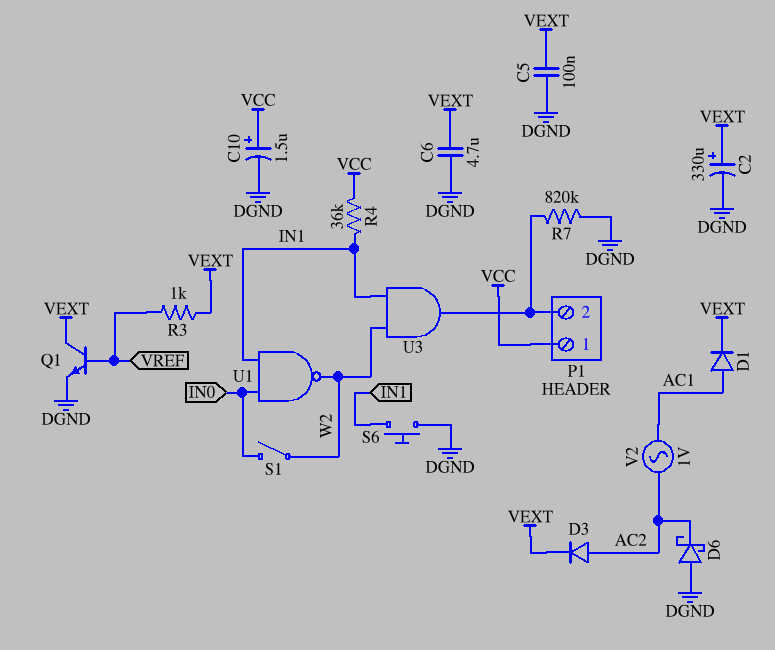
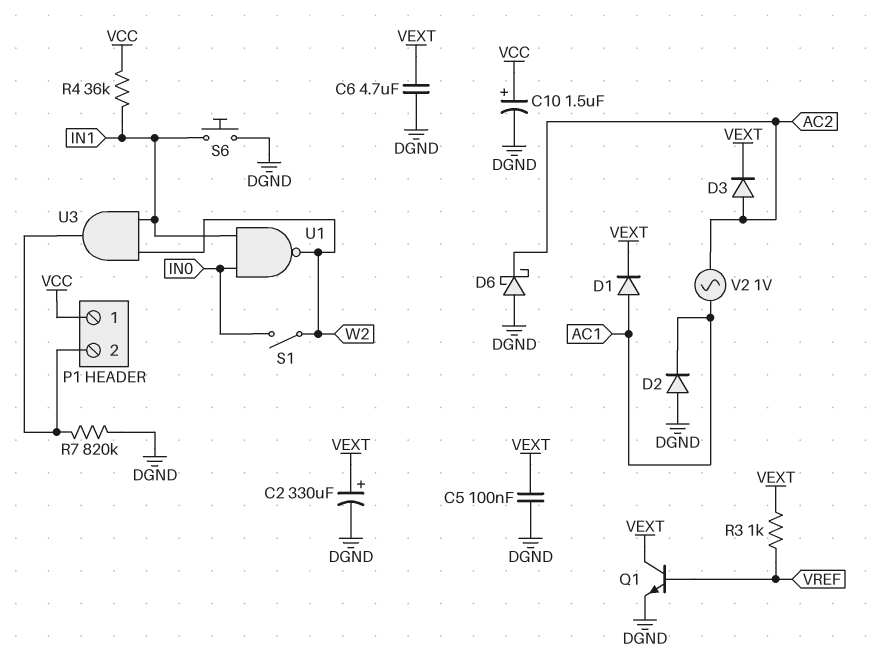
D2: none -> diode (A DGND, K AC1)

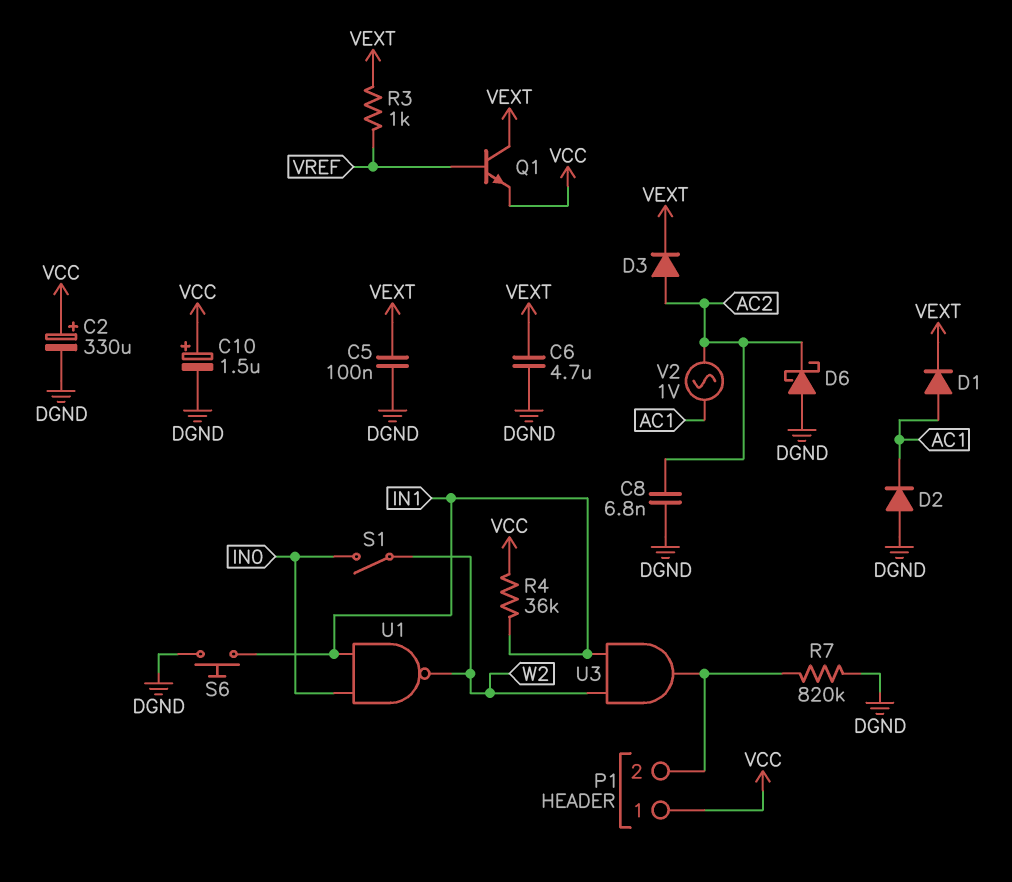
C2: 330uF (plus VEXT, minus DGND) -> 330uF (plus VCC, minus DGND)
C8: none -> 6.8nF (AC2, DGND)
Q1: NPN (B VREF, C VEXT, E DGND) -> NPN (B VREF, C VEXT, E VCC)

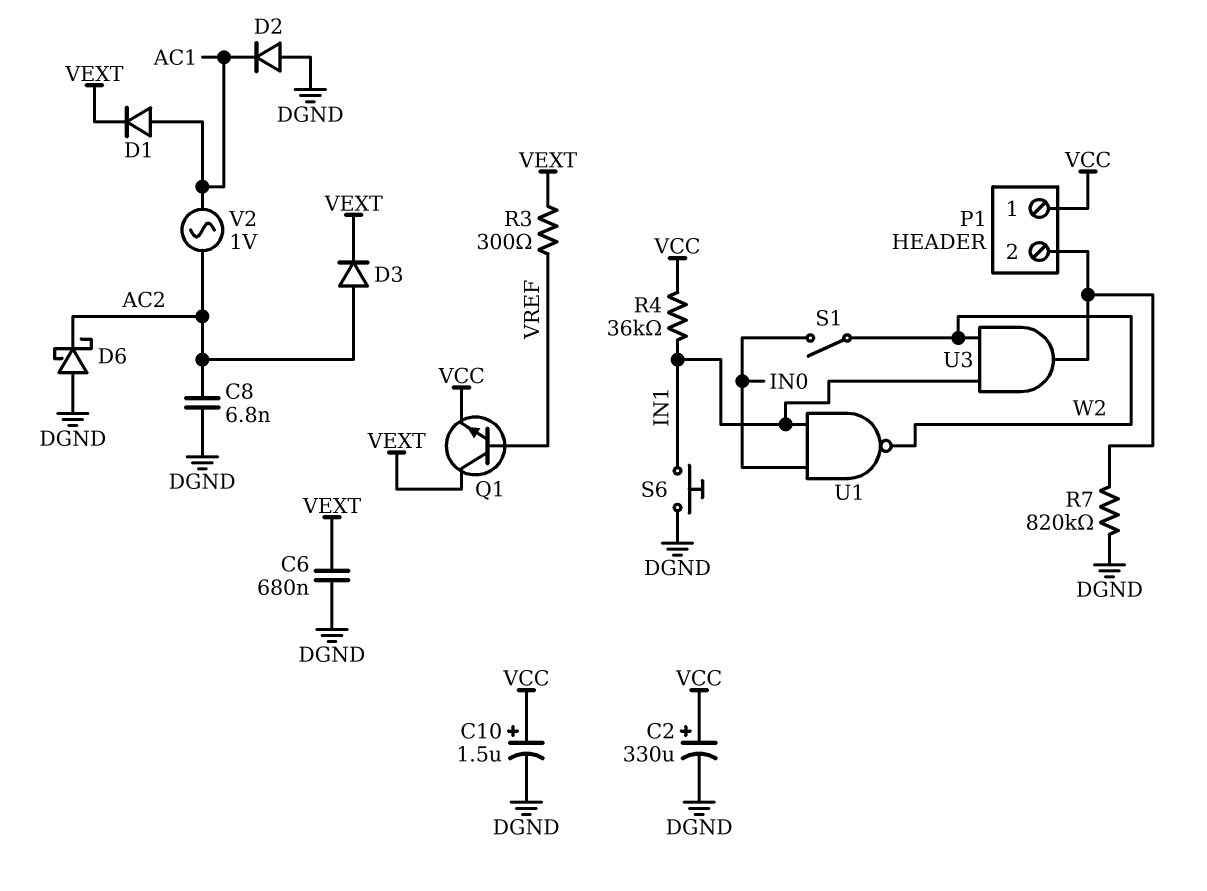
C5: 100nF (DGND, VEXT) -> none
C6: 4.7uF (DGND, VEXT) -> 680nF (DGND, VEXT)
R3: 1k (VEXT, VREF) -> 300 (VEXT, VREF)

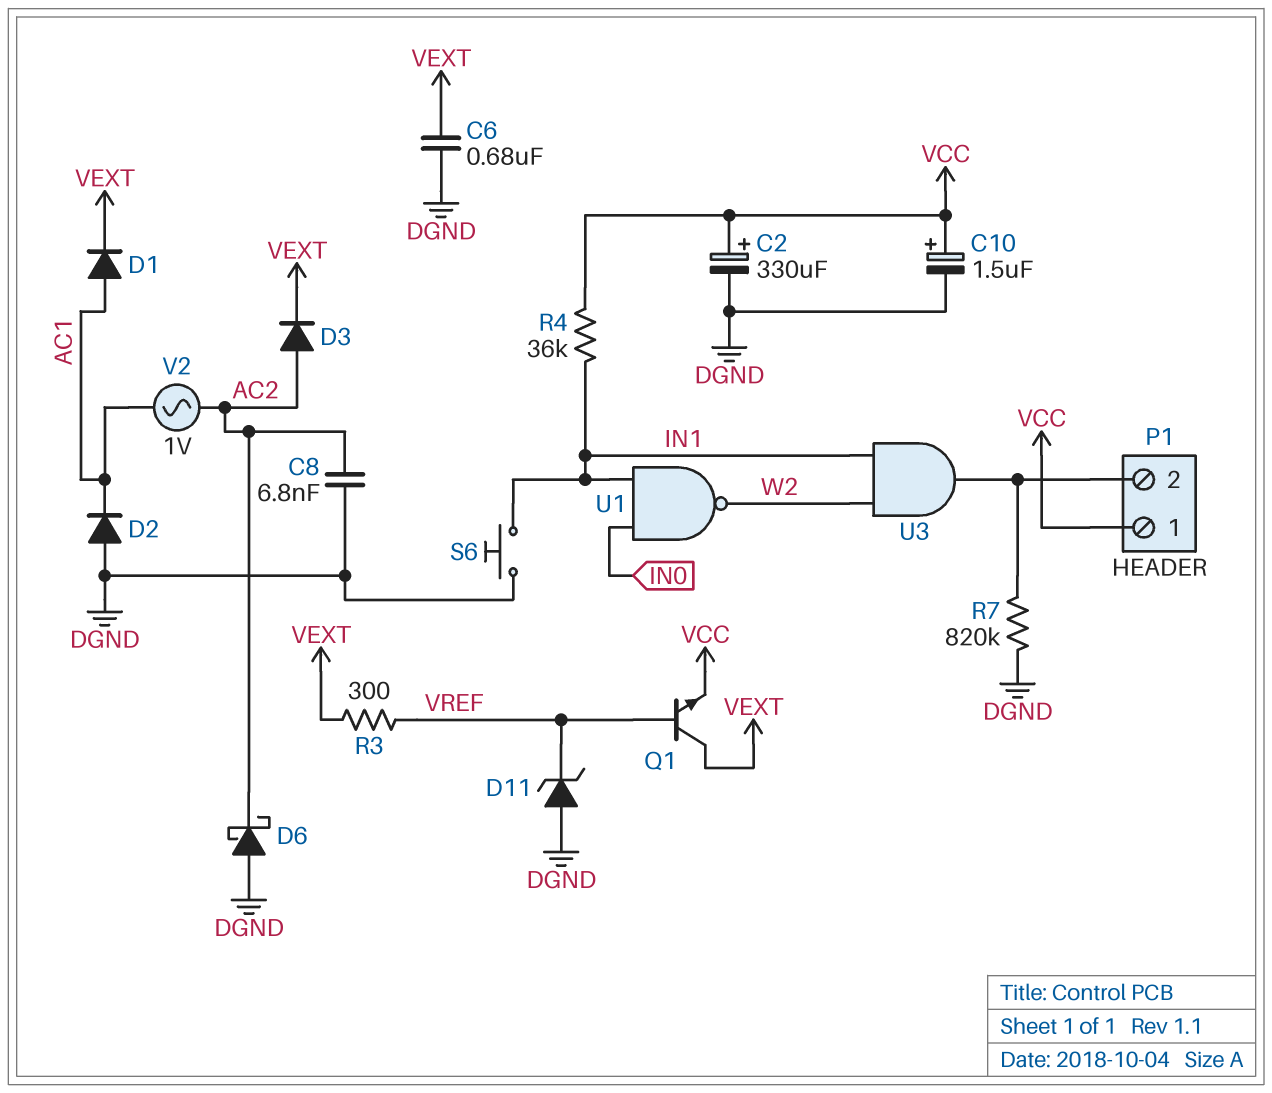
D11: none -> zener (A DGND, K VREF)
S1: switch (IN0, W2) -> none

